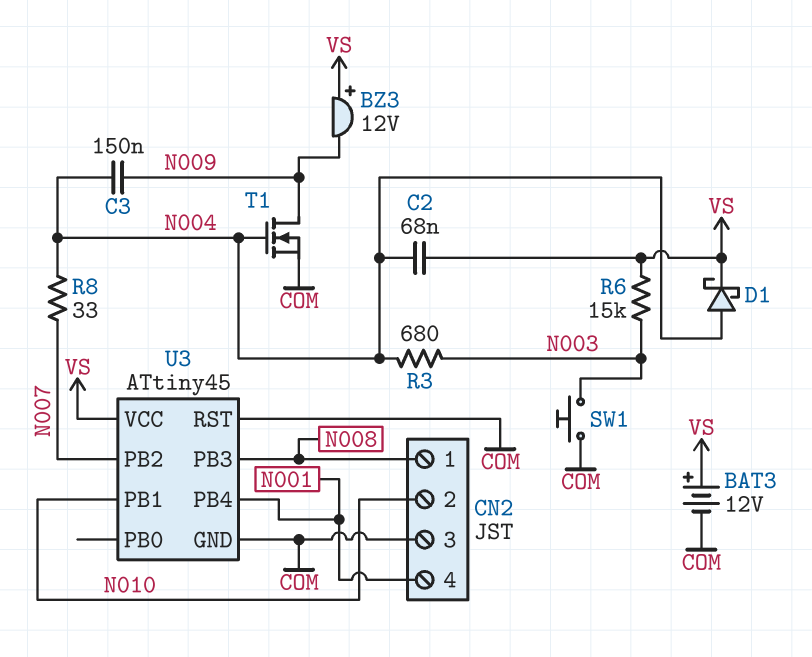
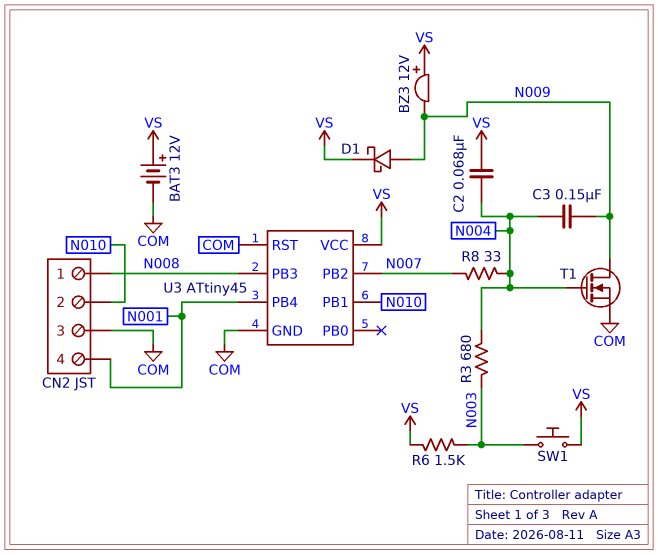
D1: schottky (A N004, K VS) -> schottky (A N009, K VS)
R6: 15k (N003, VS) -> 1.5k (N003, VS)
SW1: button (COM, N003) -> button (N003, VS)

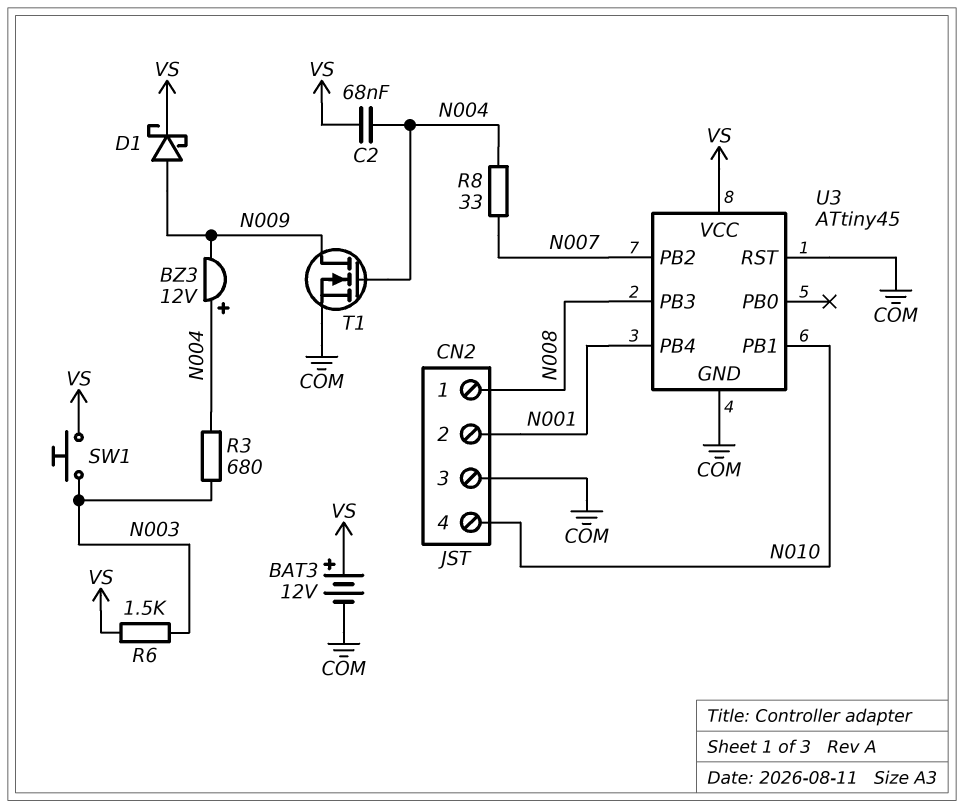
BZ3: buzzer 12V (plus VS, minus N009) -> buzzer 12V (plus N004, minus N009)
C3: 150nF (N004, N009) -> none
CN2 pin 2: N010 -> N001
CN2 pin 4: N001 -> N010

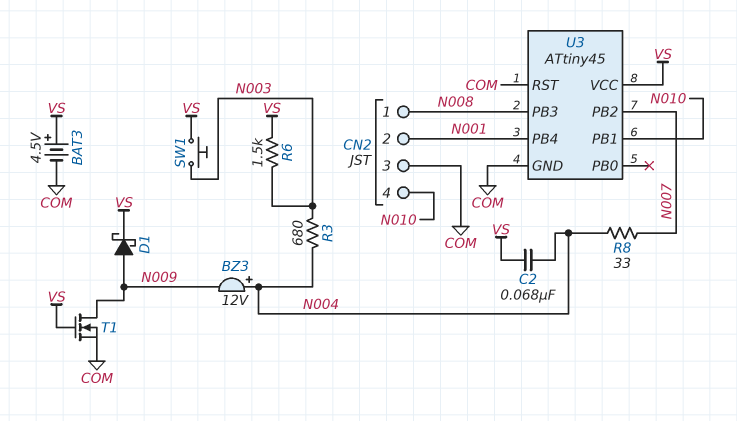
BAT3: 12V (plus VS, minus COM) -> 4.5V (plus VS, minus COM)
T1: NMOS (G N004, D N009, S COM) -> NMOS (G VS, D N009, S COM)

